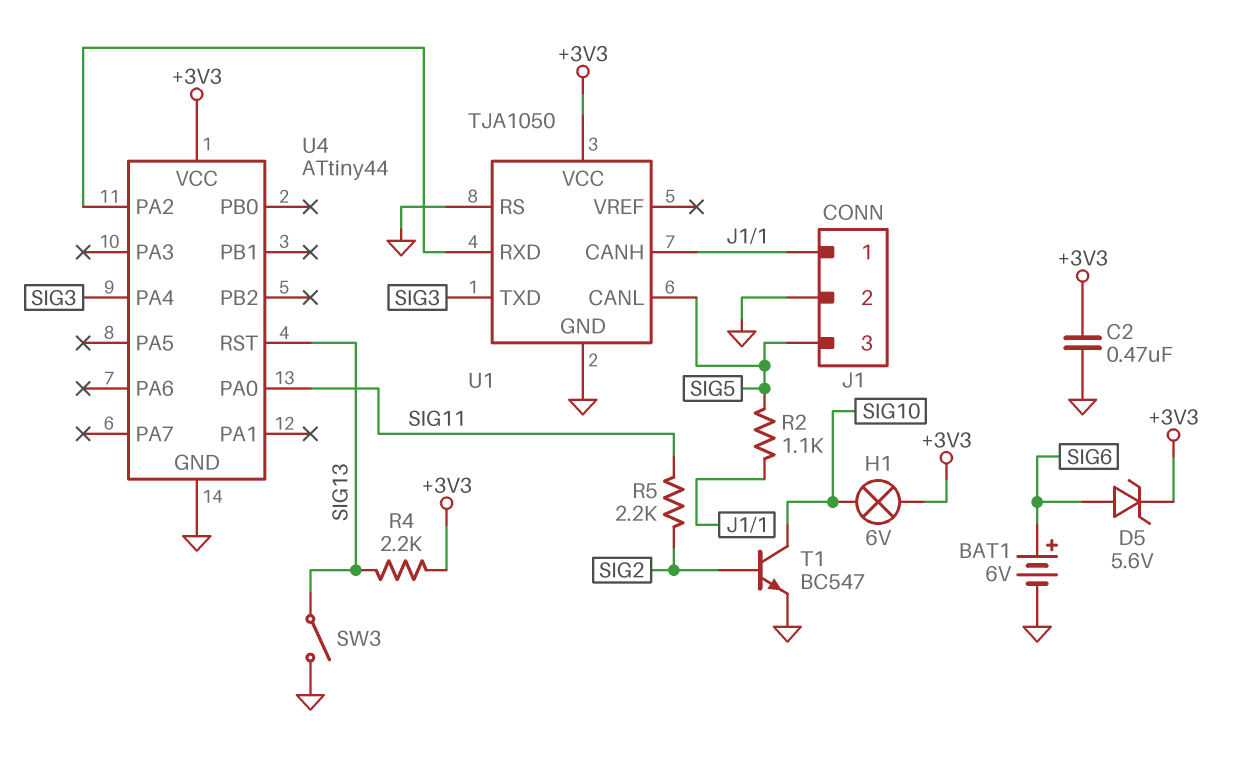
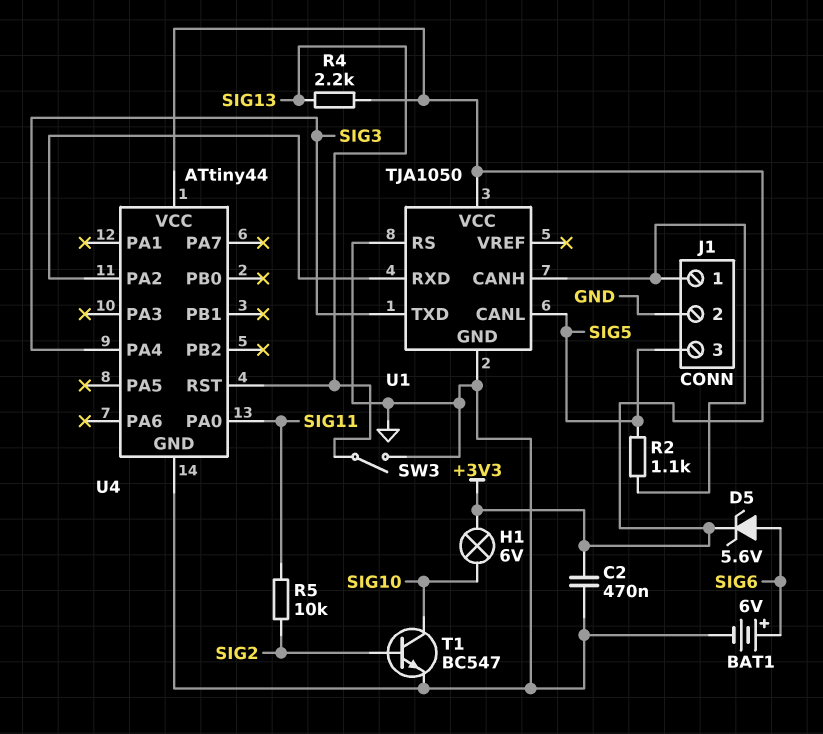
R5: 2.2k (SIG2, SIG11) -> 10k (SIG2, SIG11)

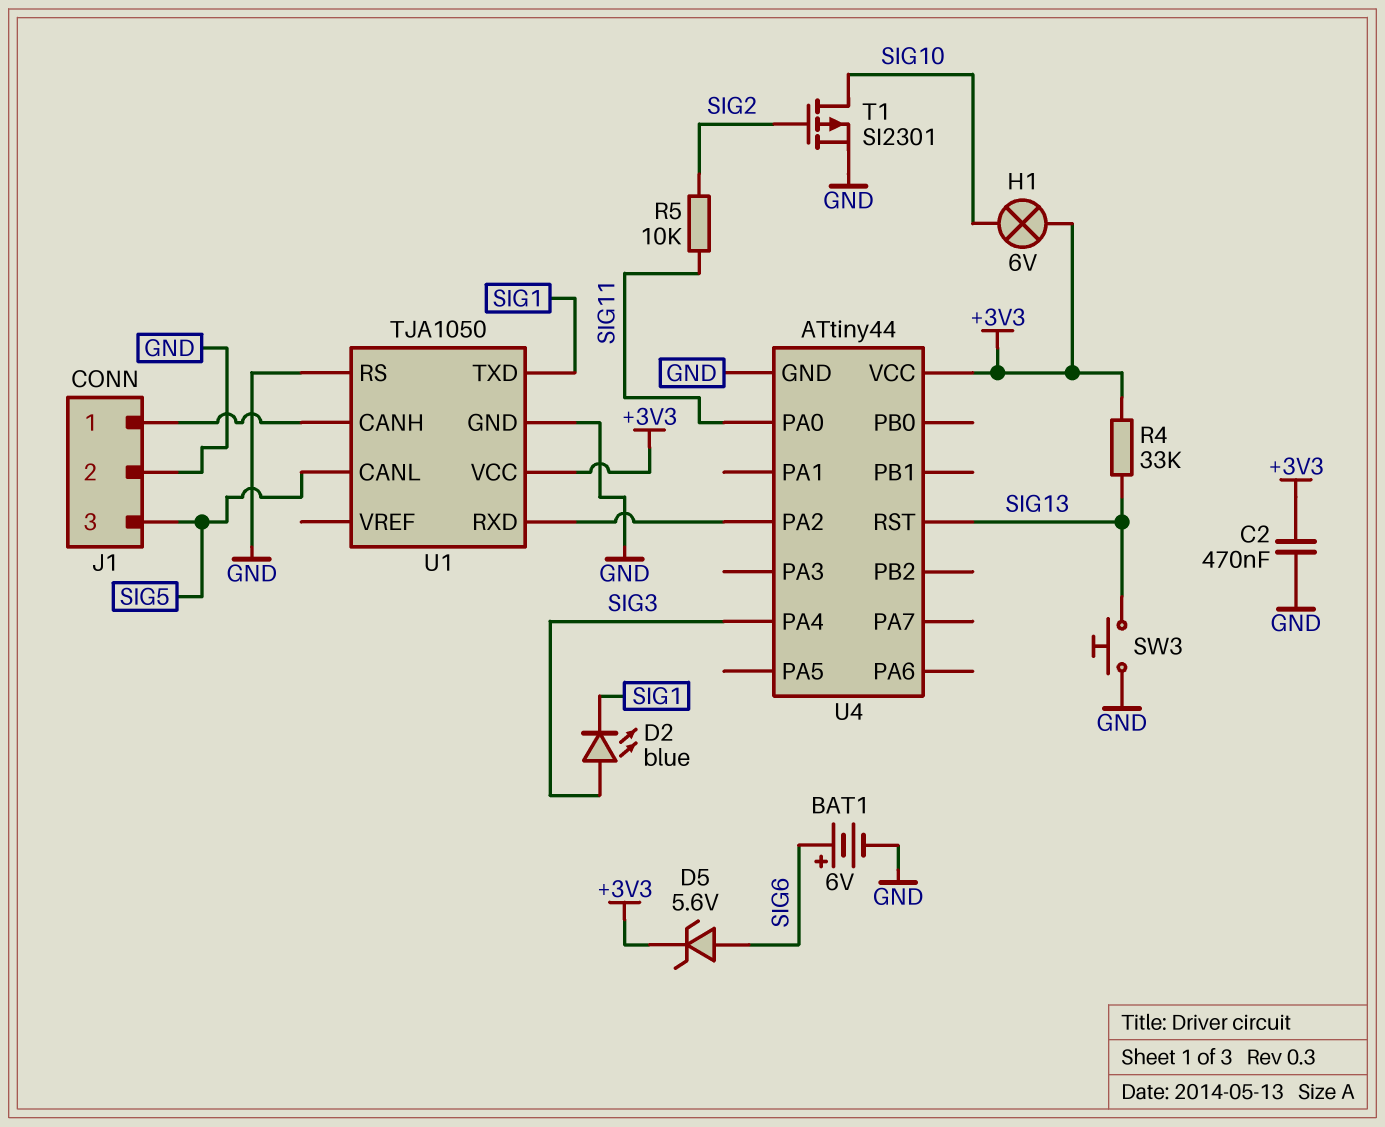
D2: none -> LED blue (A SIG3, K SIG1)
R2: 1.1k (J1/1, SIG5) -> none
R4: 2.2k (+3V3, SIG13) -> 33k (+3V3, SIG13)
SW3: switch (GND, SIG13) -> button (GND, SIG13)
T1: NPN BC547 (B SIG2, C SIG10, E GND) -> PMOS SI2301 (G SIG2, D SIG10, S GND)
U1 pin TXD: SIG3 -> SIG1

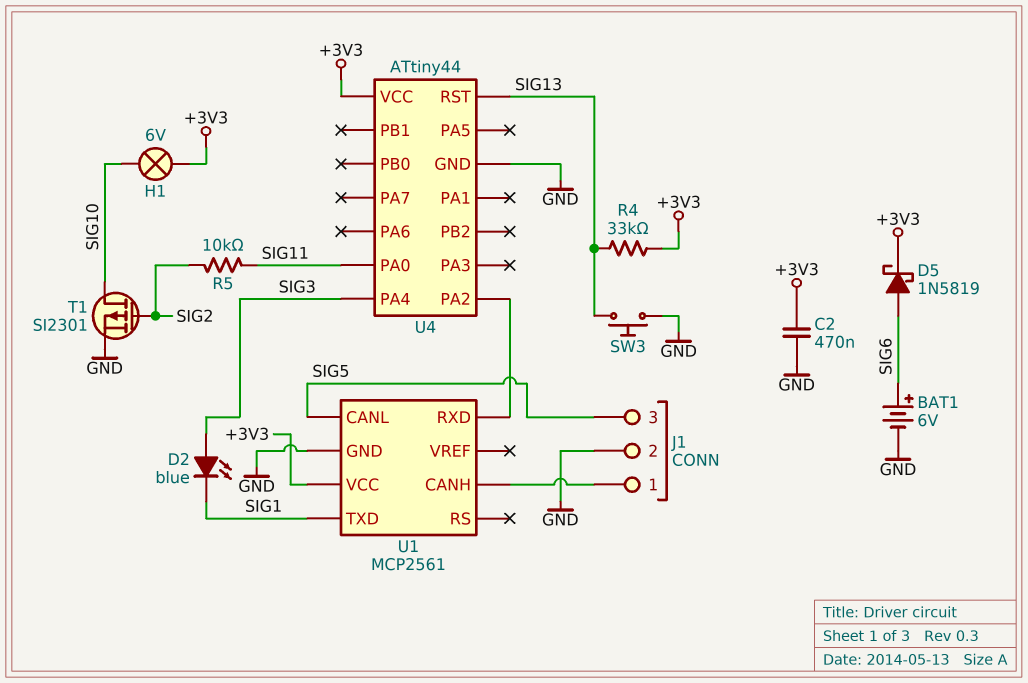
D5: zener 5.6V (A SIG6, K +3V3) -> schottky 1N5819 (A SIG6, K +3V3)
U1: TJA1050 -> MCP2561
U1 pin RS: GND -> none

